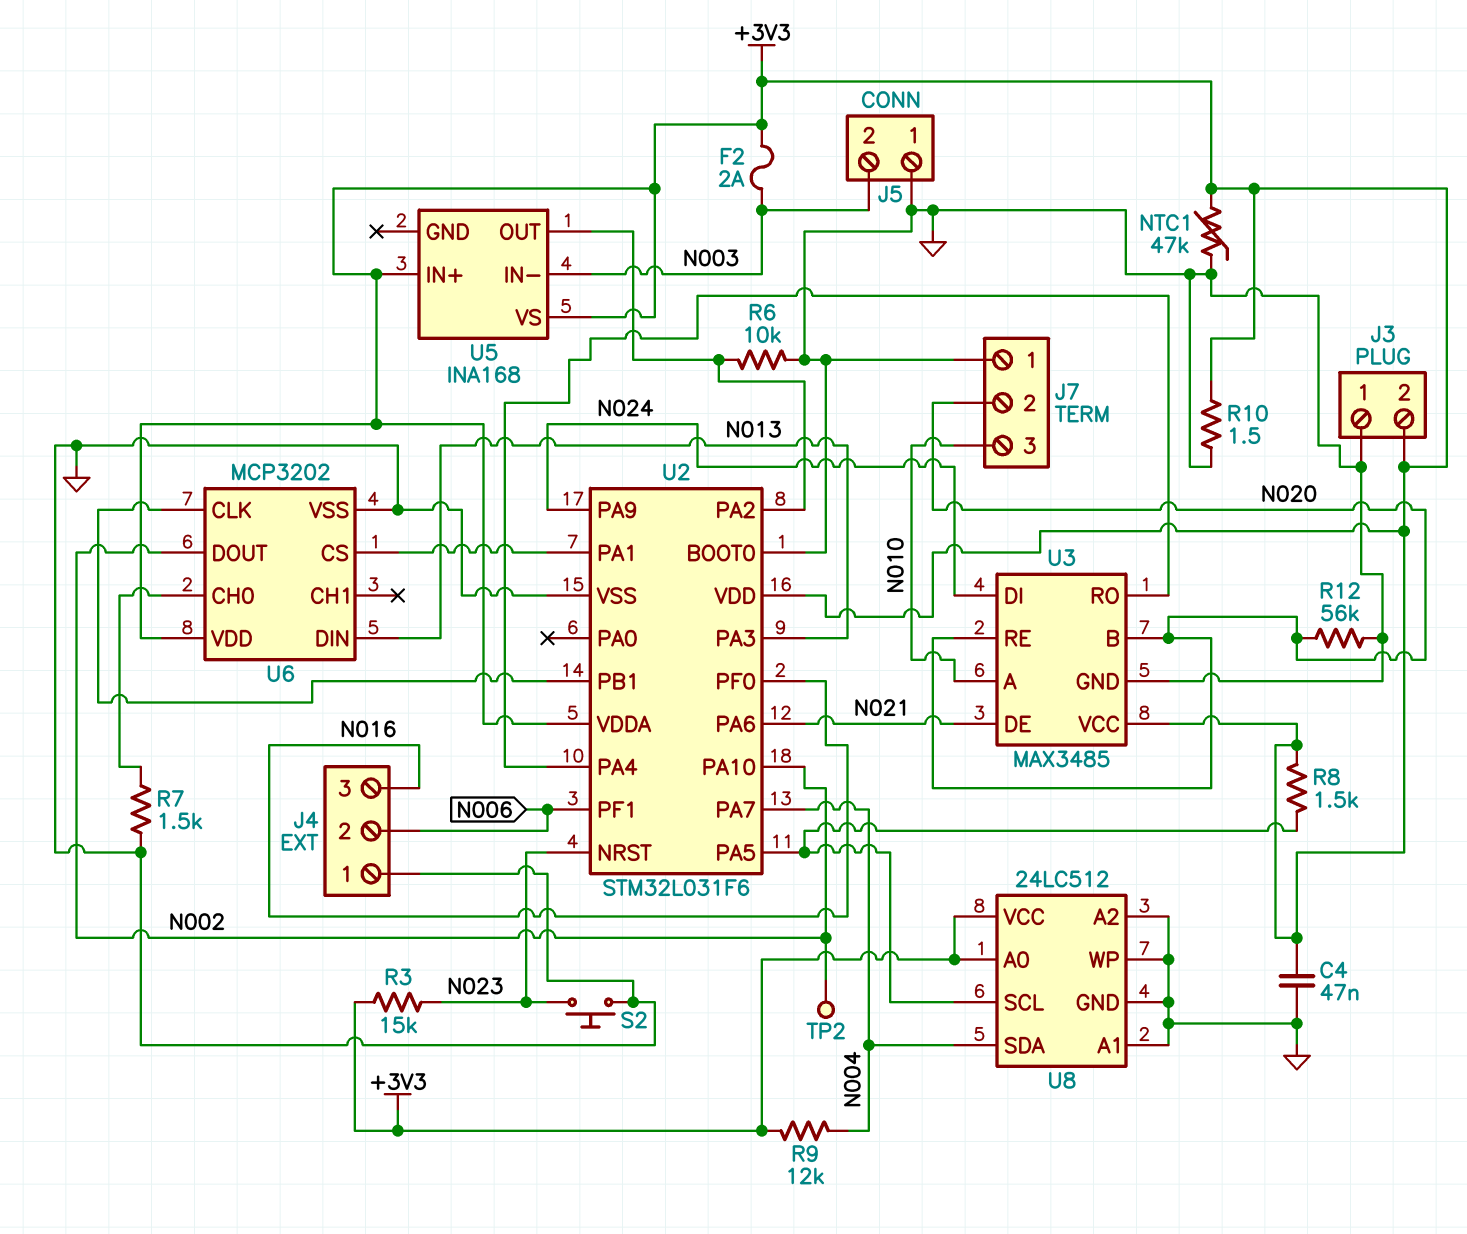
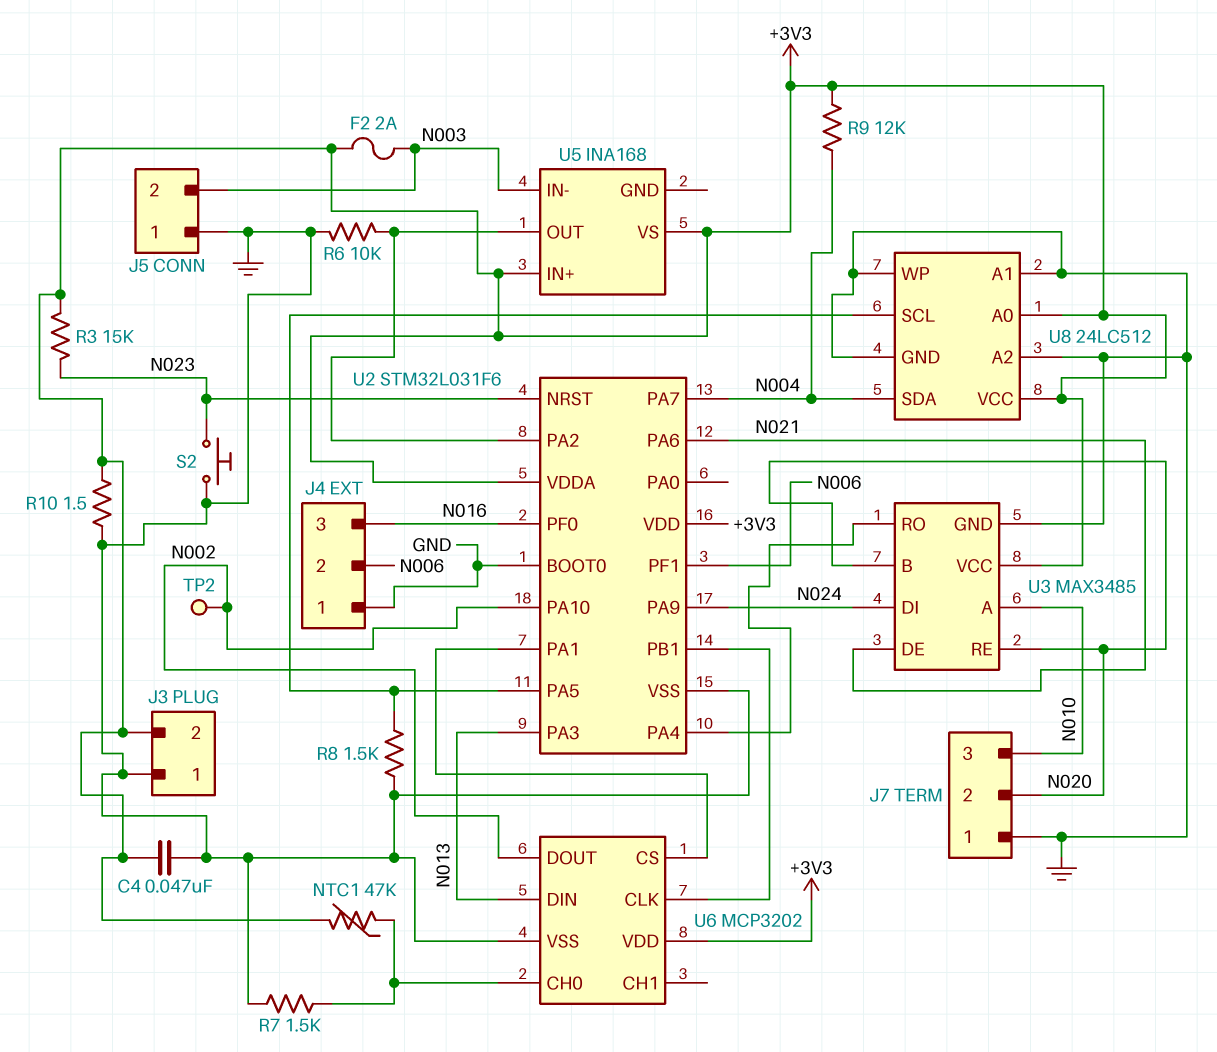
NTC1: 47k (+3V3, GND) -> 47k (+3V3, U6/CH0)
R8: 1.5k (+3V3, U2/PA5) -> 1.5k (GND, U2/PA5)
R12: 56k (GND, N020) -> none

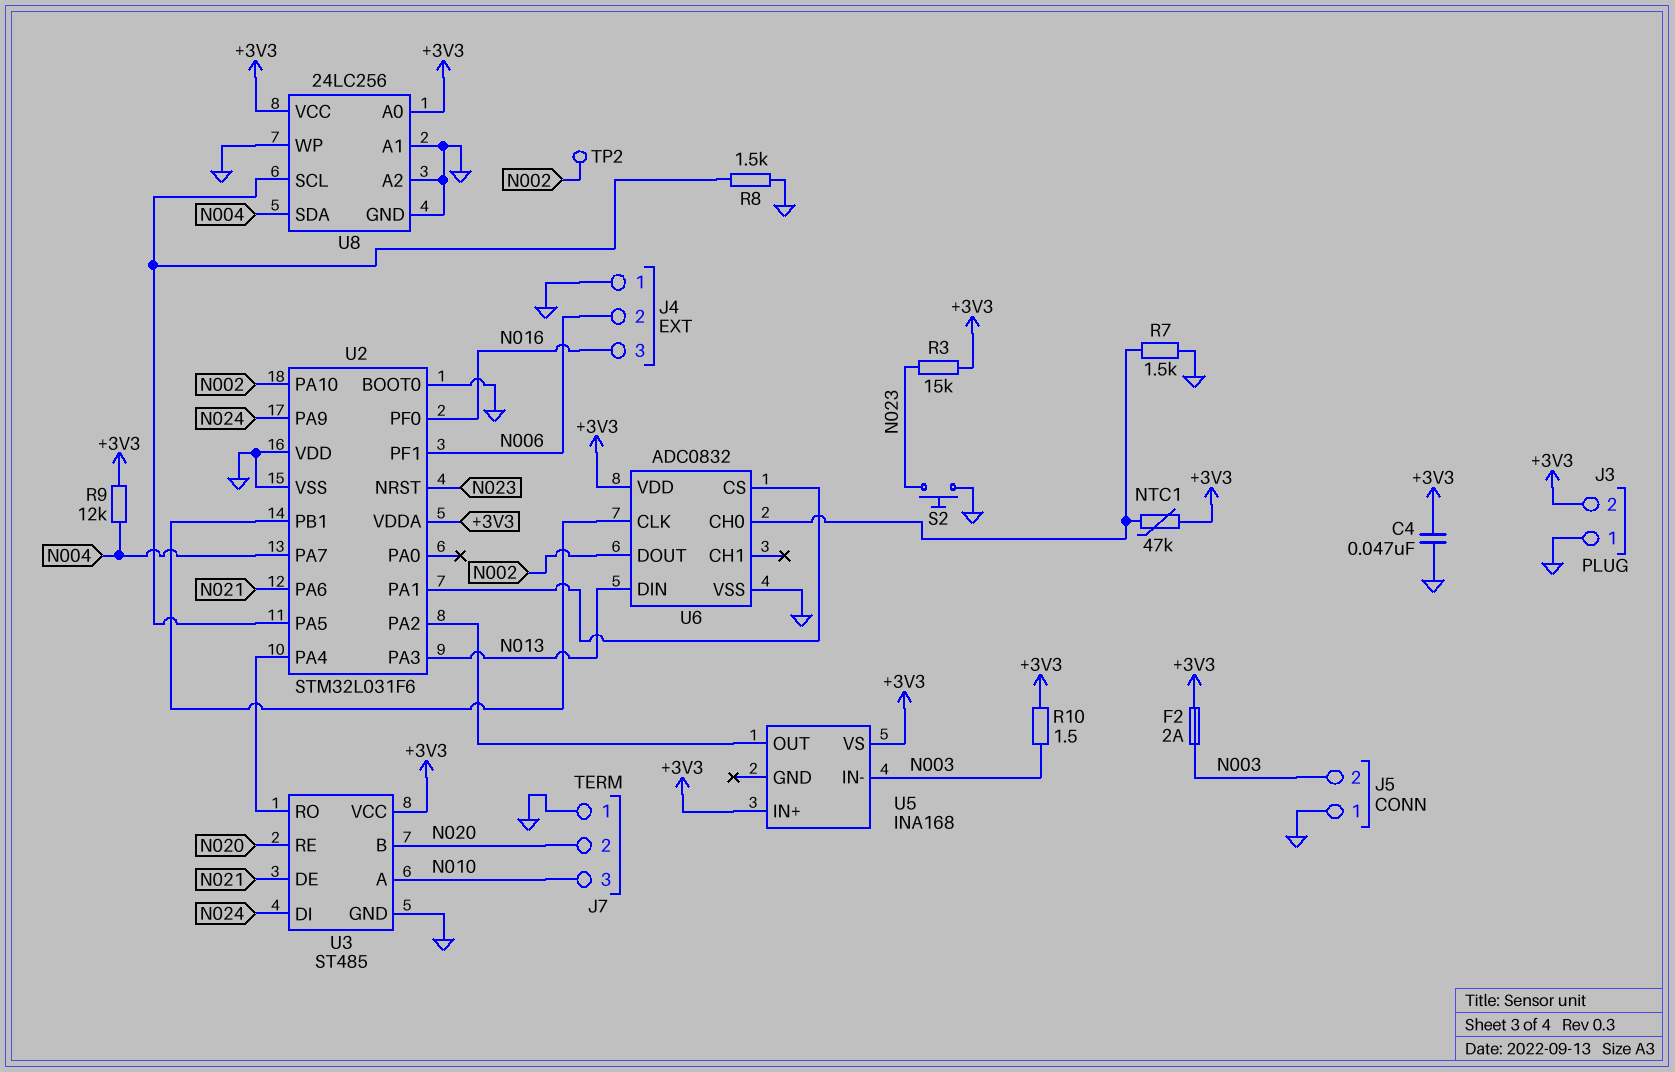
R6: 10k (GND, U2/PA2) -> none
R10: 1.5 (+3V3, GND) -> 1.5 (+3V3, N003)
U2 pin VDD: +3V3 -> GND
U3: MAX3485 -> ST485
U6: MCP3202 -> ADC0832
U8: 24LC512 -> 24LC256

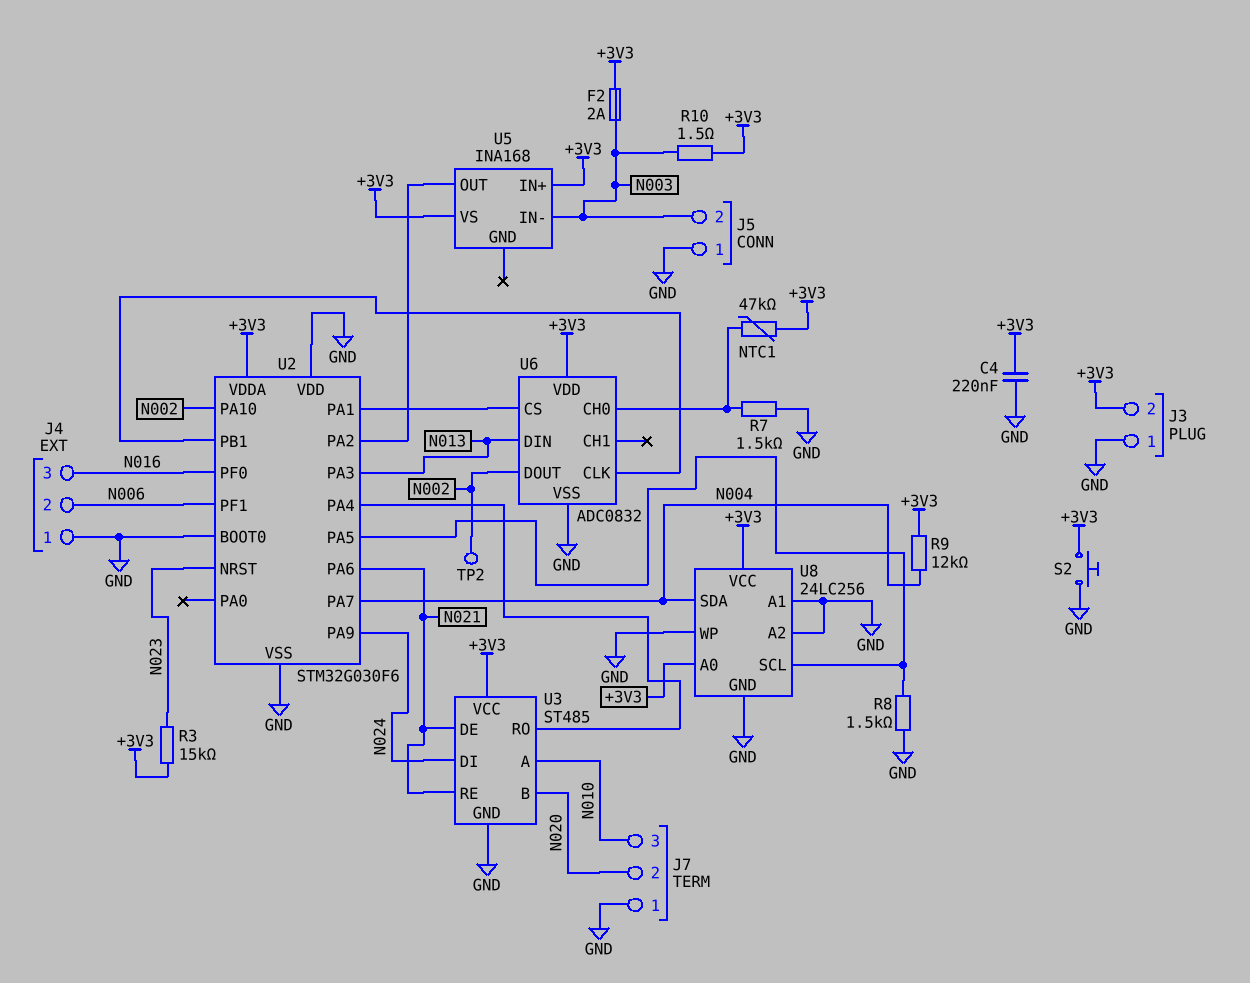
C4: 47nF (+3V3, GND) -> 220nF (+3V3, GND)
S2: button (GND, N023) -> button (+3V3, GND)
U2: STM32L031F6 -> STM32G030F6
U3 pin RE: N020 -> N021

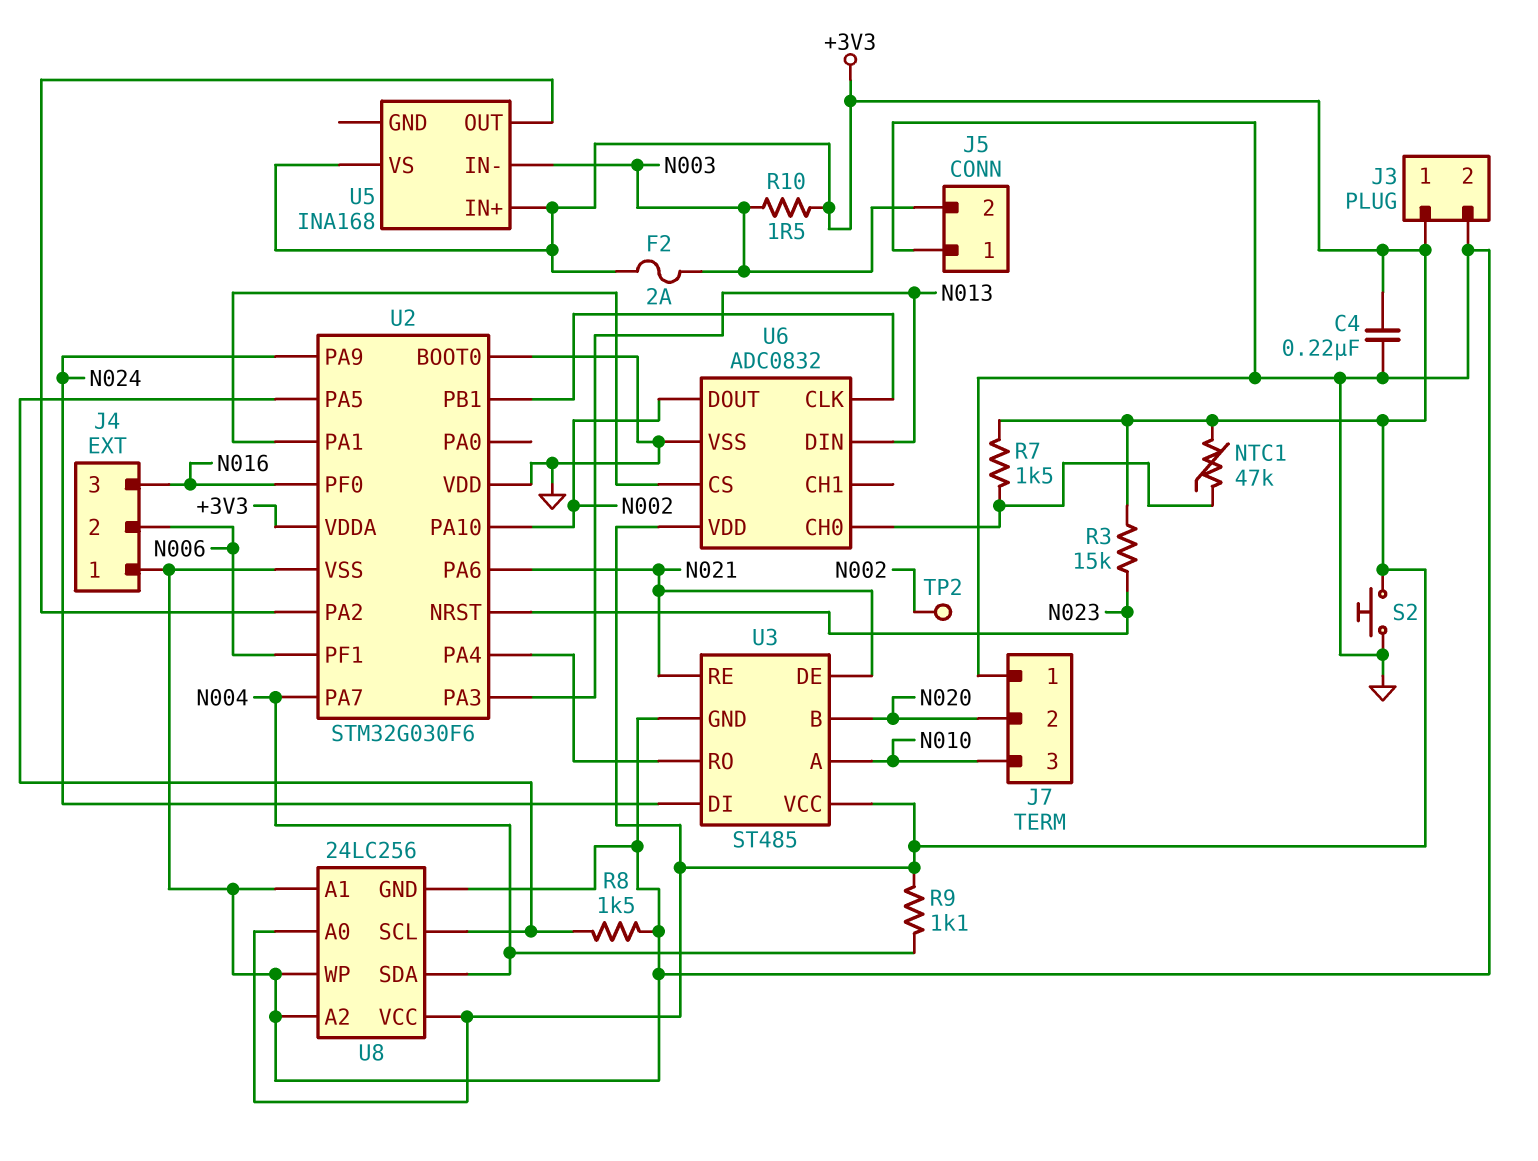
J3 pin 1: GND -> +3V3
J3 pin 2: +3V3 -> GND
R7: 1.5k (GND, U6/CH0) -> 1.5k (+3V3, U6/CH0)
R9: 12k (+3V3, N004) -> 1.1k (+3V3, N004)

